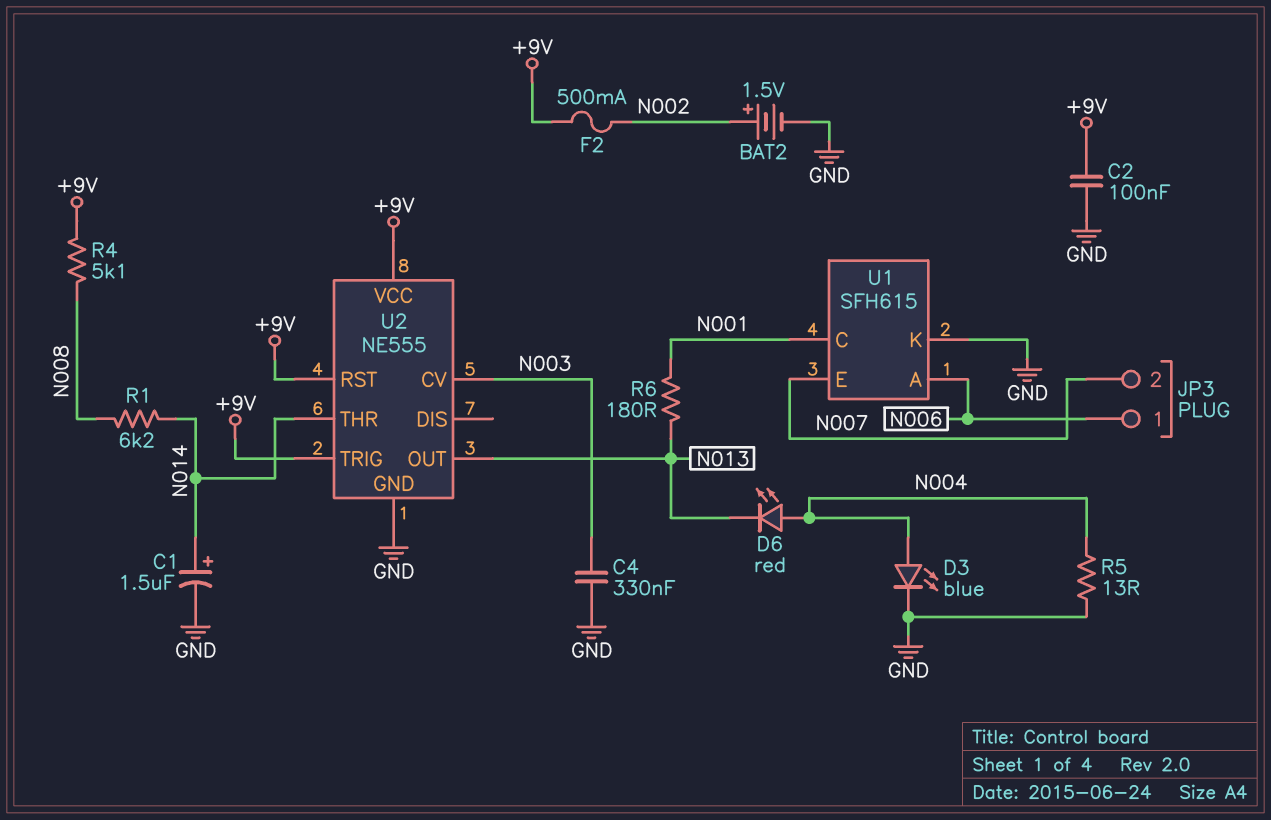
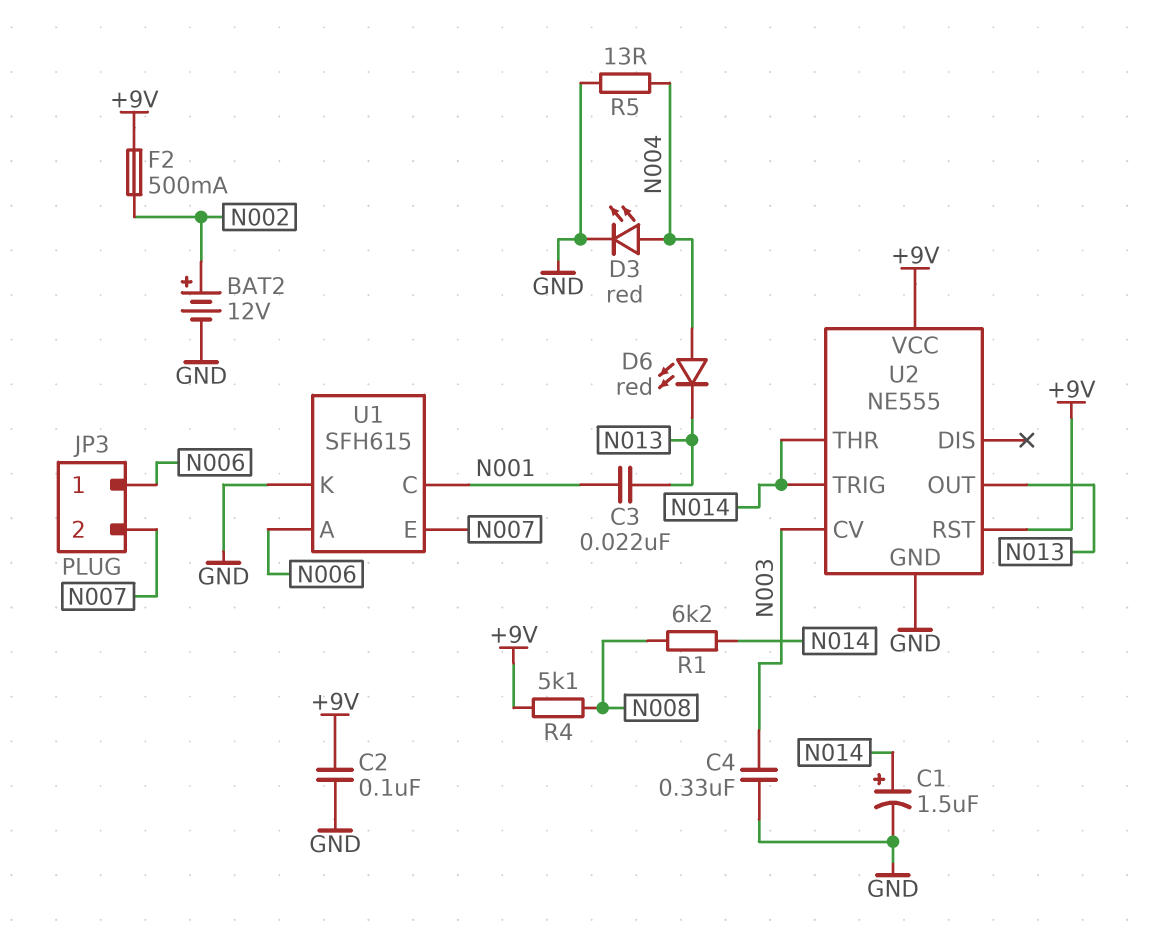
BAT2: 1.5V (plus N002, minus GND) -> 12V (plus N002, minus GND)
C3: none -> 22nF (N001, N013)
D3: LED blue (A N004, K GND) -> LED red (A N004, K GND)
R6: 180 (N001, N013) -> none
U2 pin TRIG: +9V -> N014

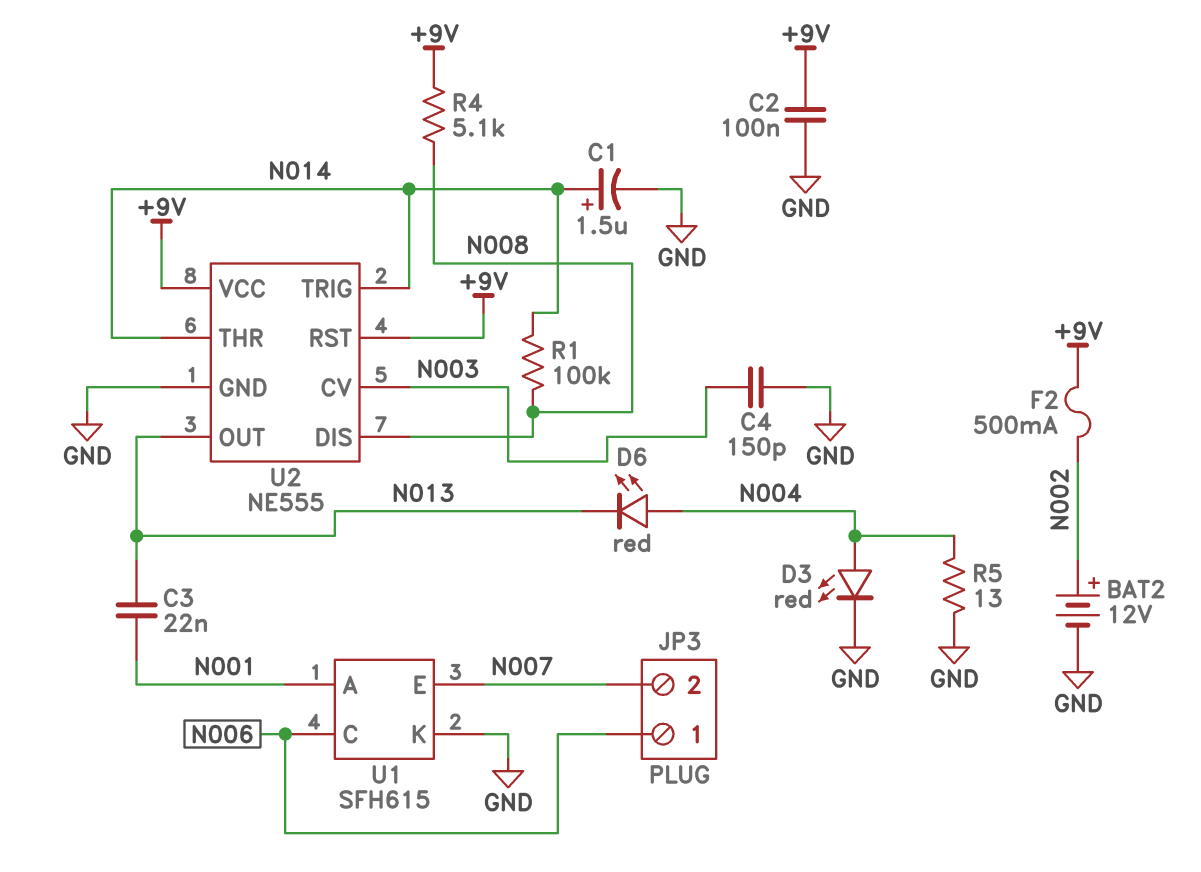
C4: 330nF (GND, N003) -> 150pF (GND, N003)
R1: 6.2k (N008, N014) -> 100k (N008, N014)
U1 pin A: N006 -> N001
U1 pin C: N001 -> N006
U2 pin DIS: none -> N008

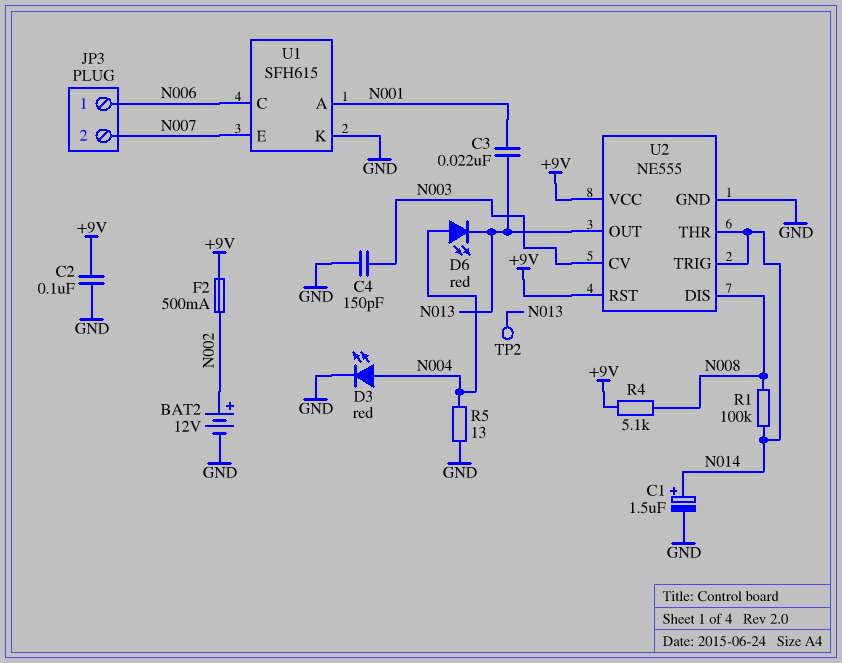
TP2: none -> test point (N013)

